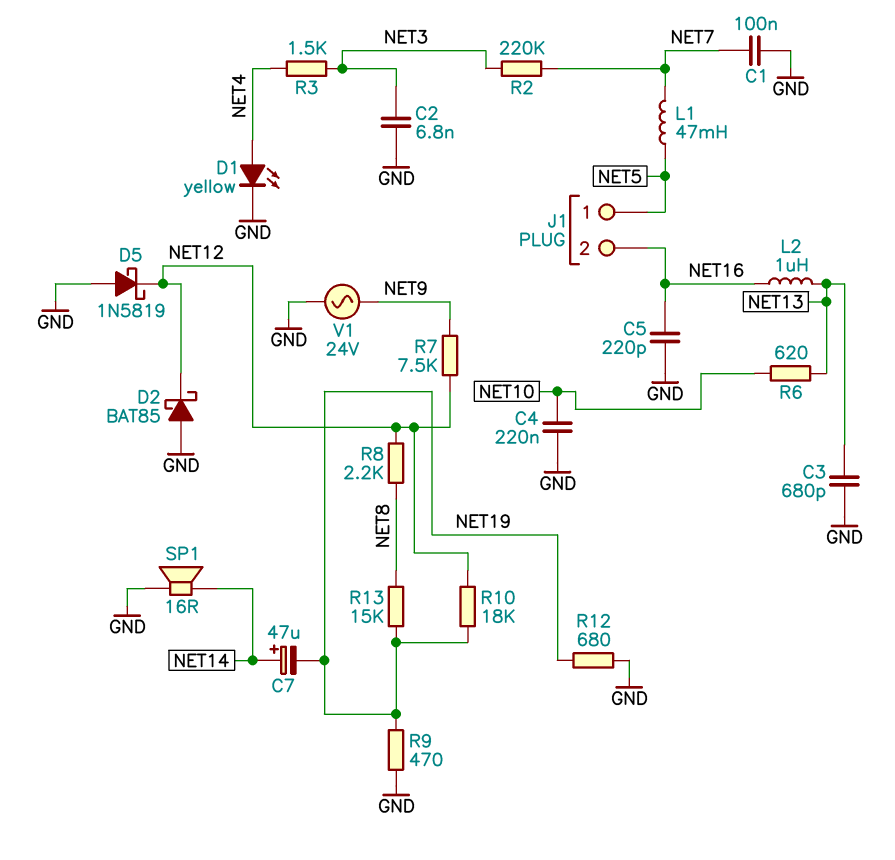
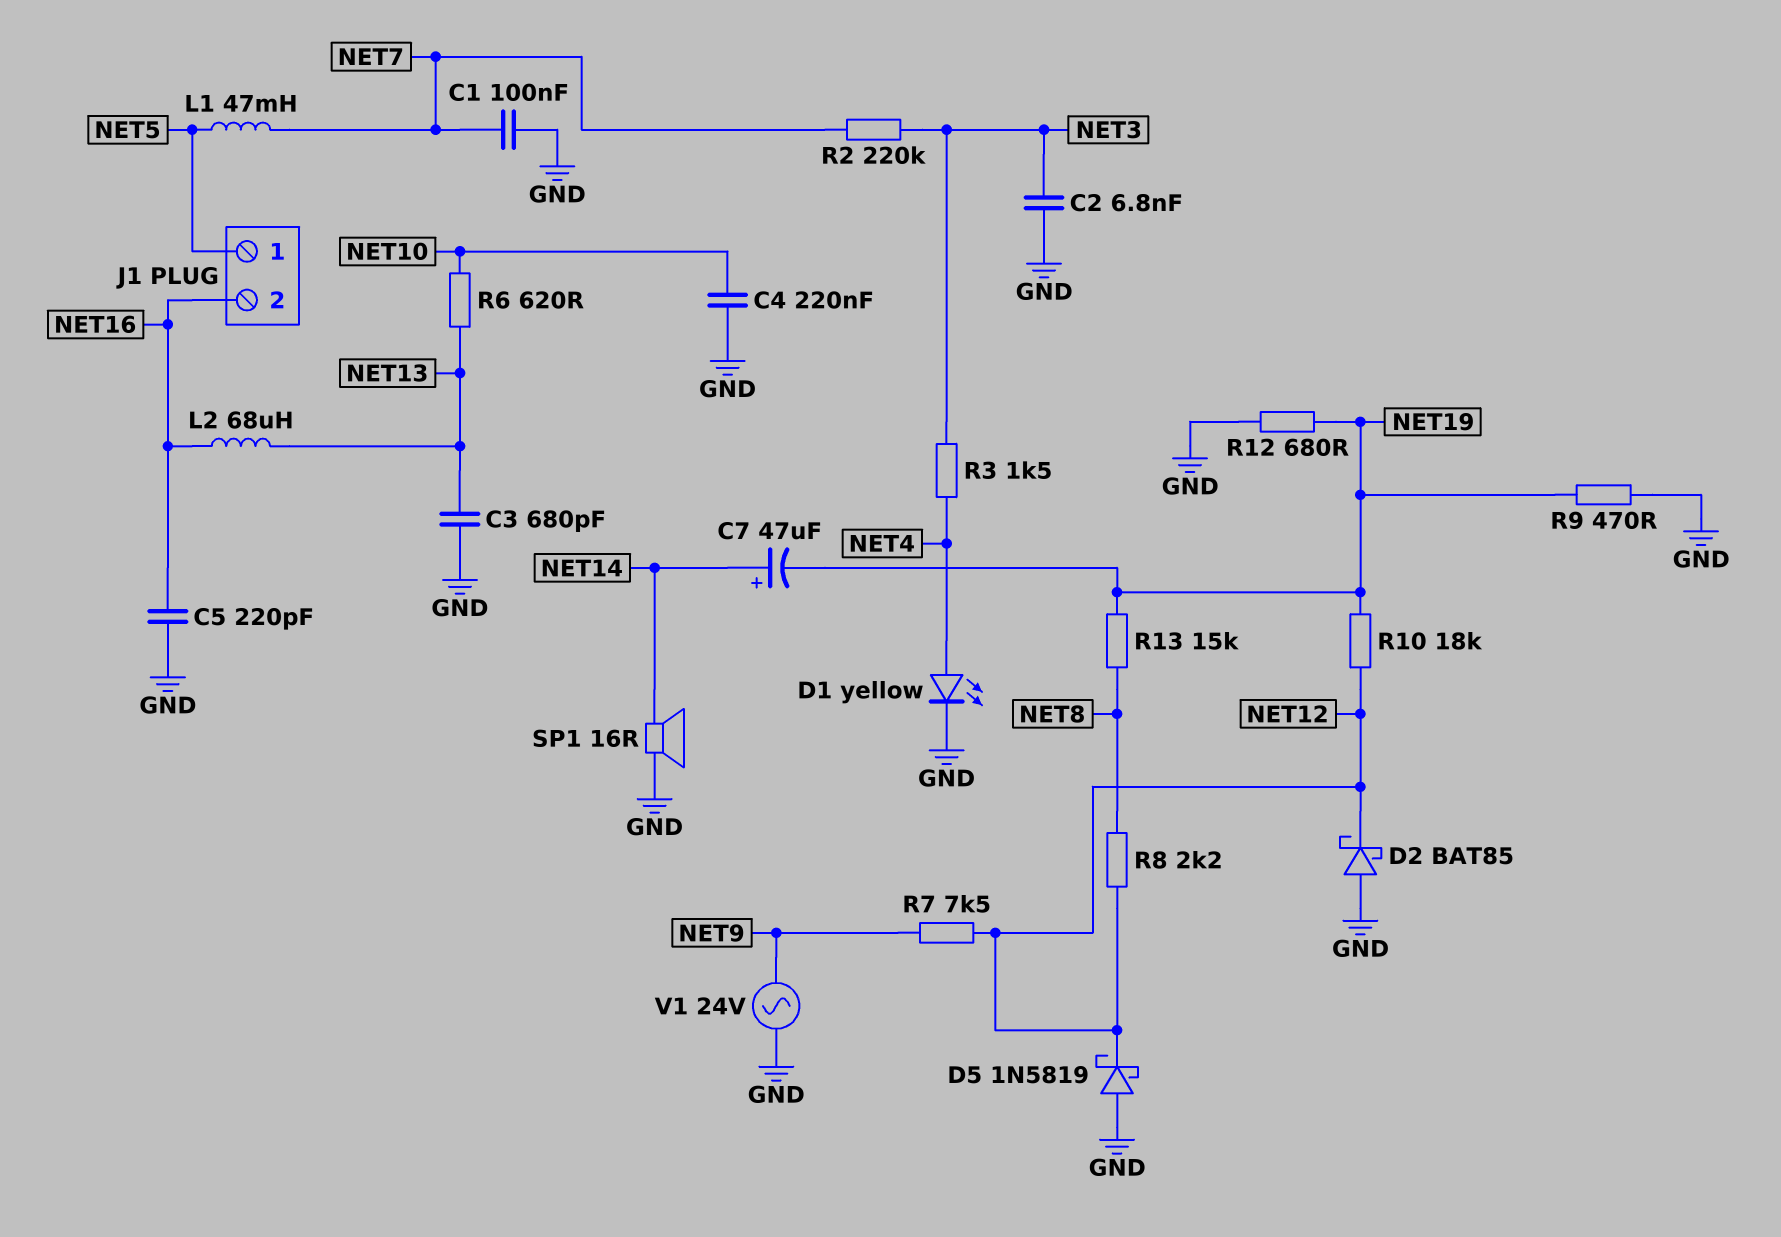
L2: 1uH (NET13, NET16) -> 68uH (NET13, NET16)

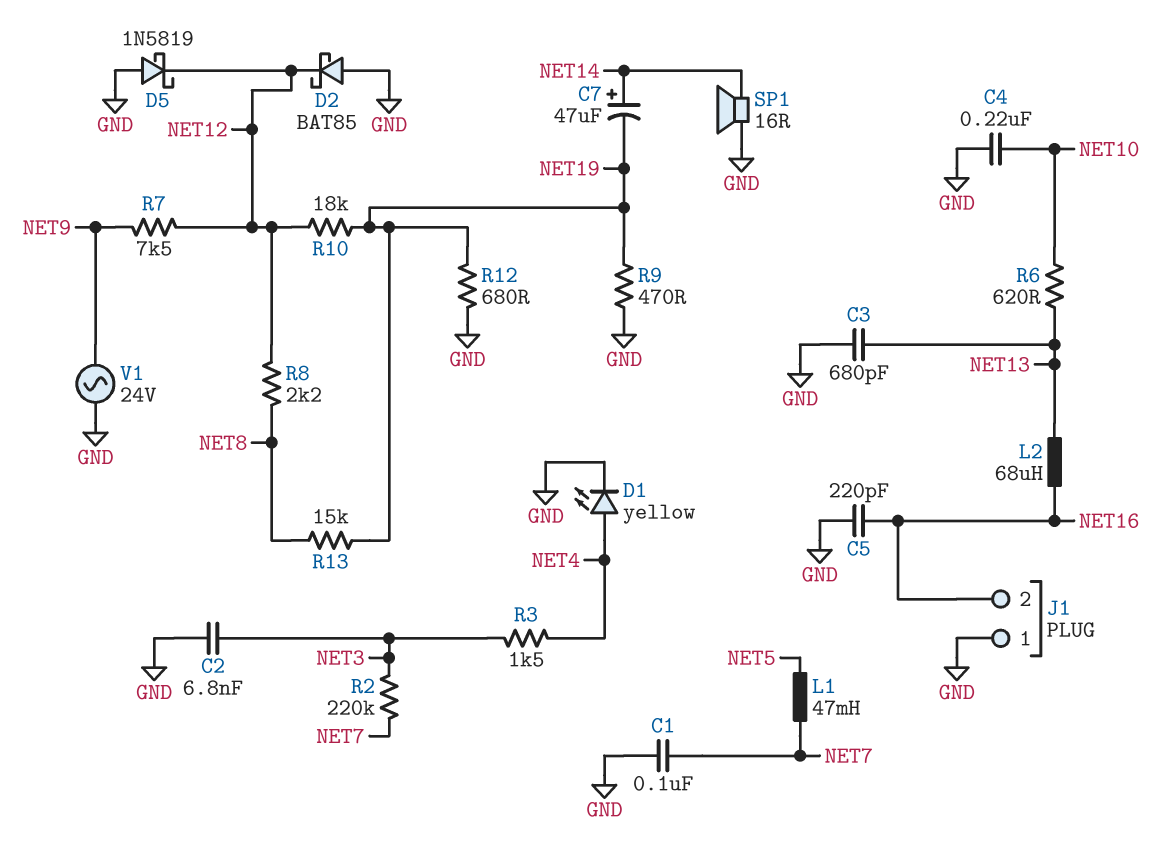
J1 pin 1: NET5 -> GND

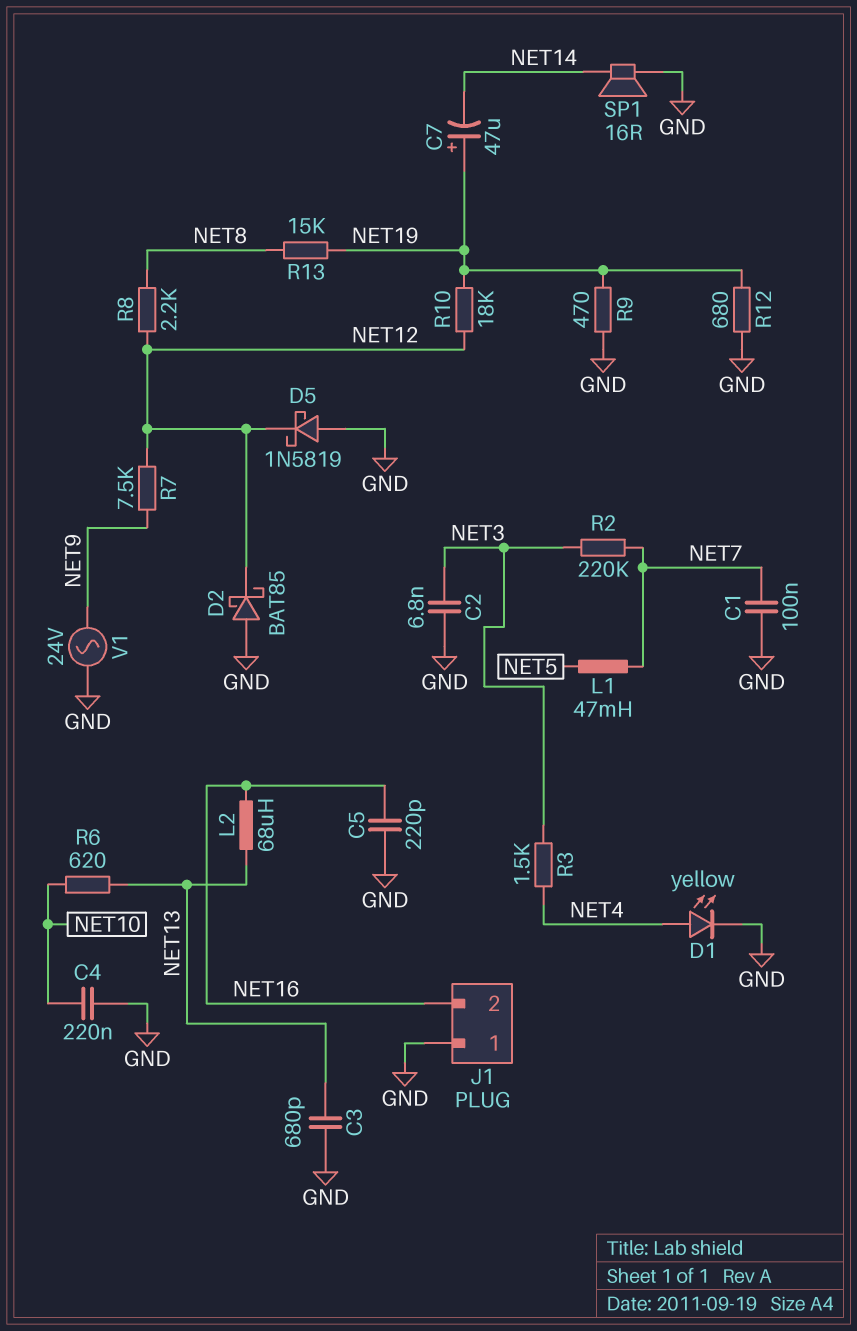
C7: 47uF (plus NET14, minus NET19) -> 47uF (plus NET19, minus NET14)

